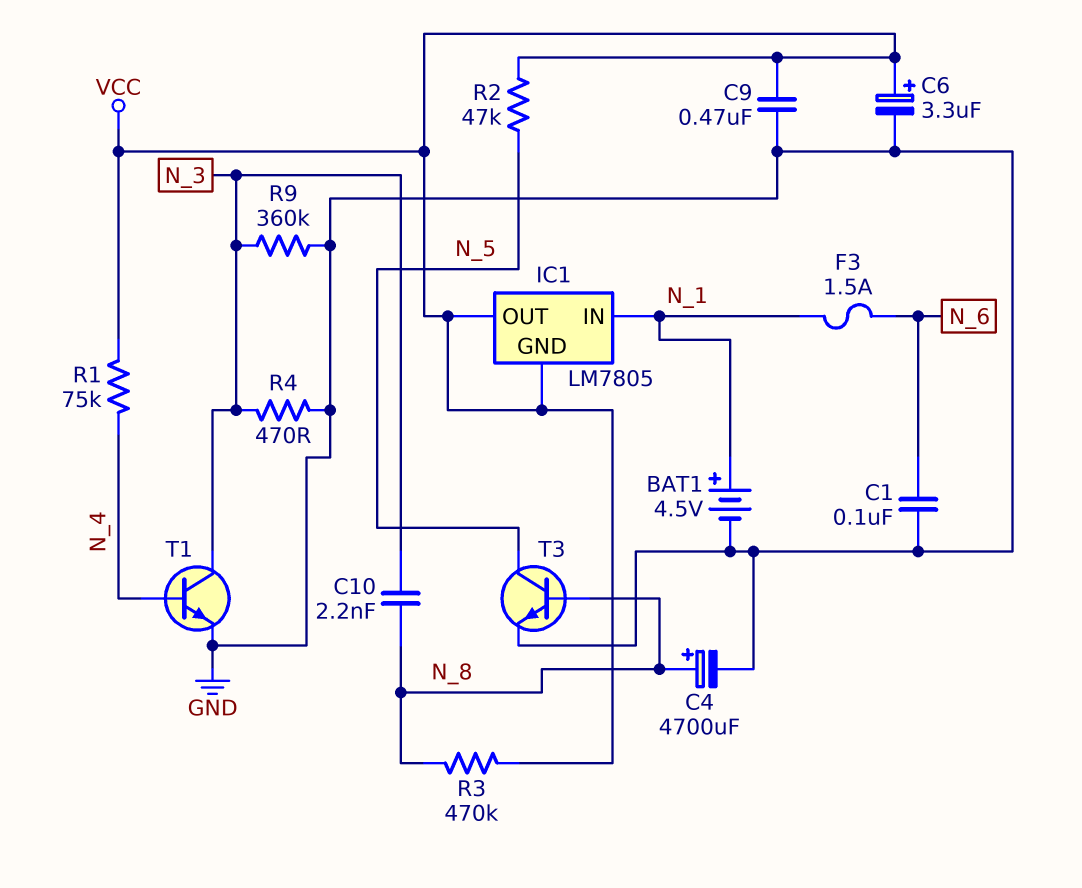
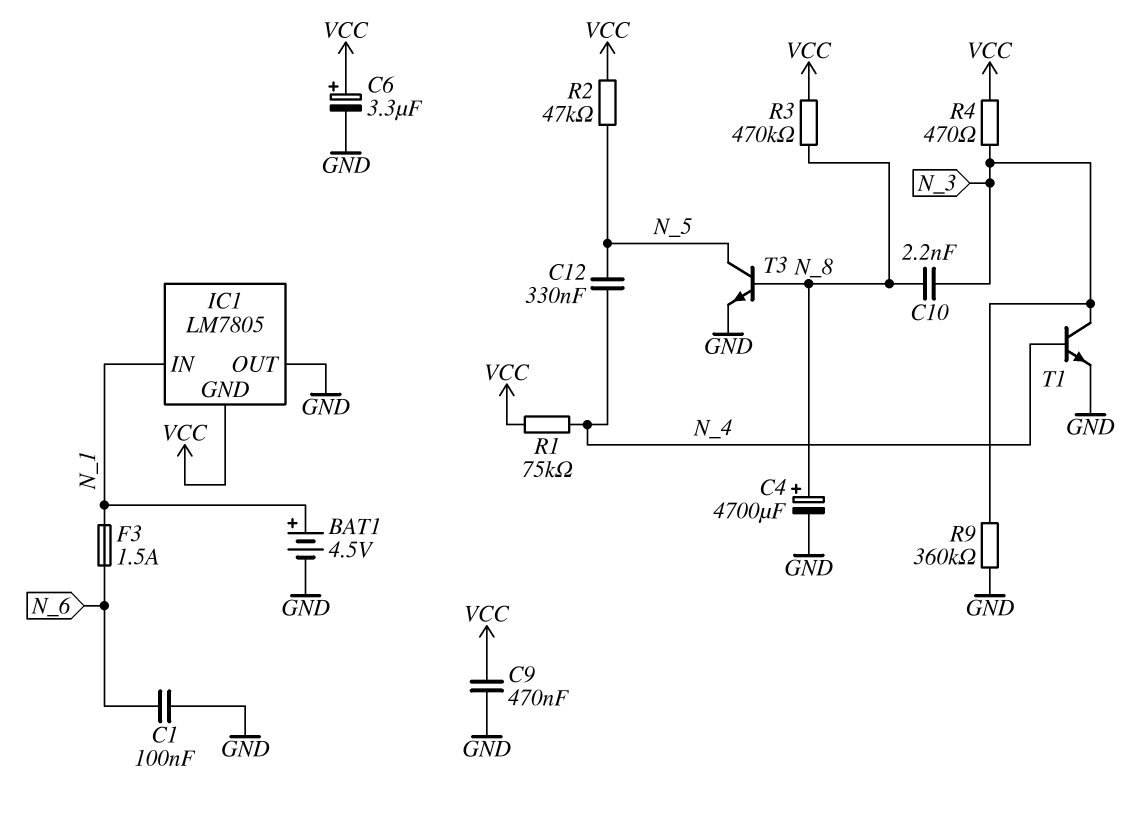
C12: none -> 330nF (N_4, N_5)
IC1 pin OUT: VCC -> GND
R4: 470 (GND, N_3) -> 470 (N_3, VCC)

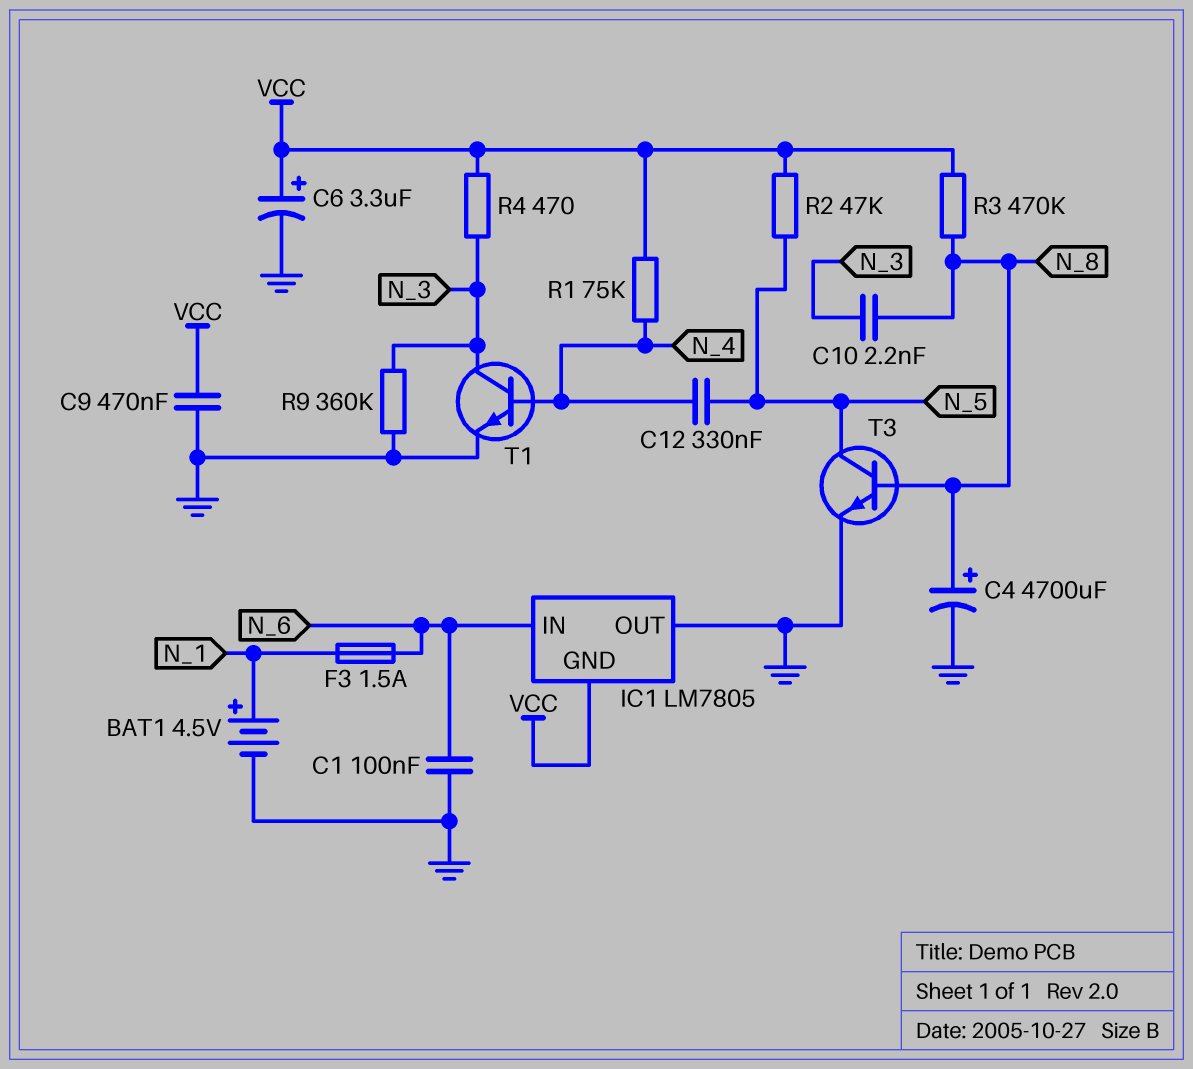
IC1 pin IN: N_1 -> N_6

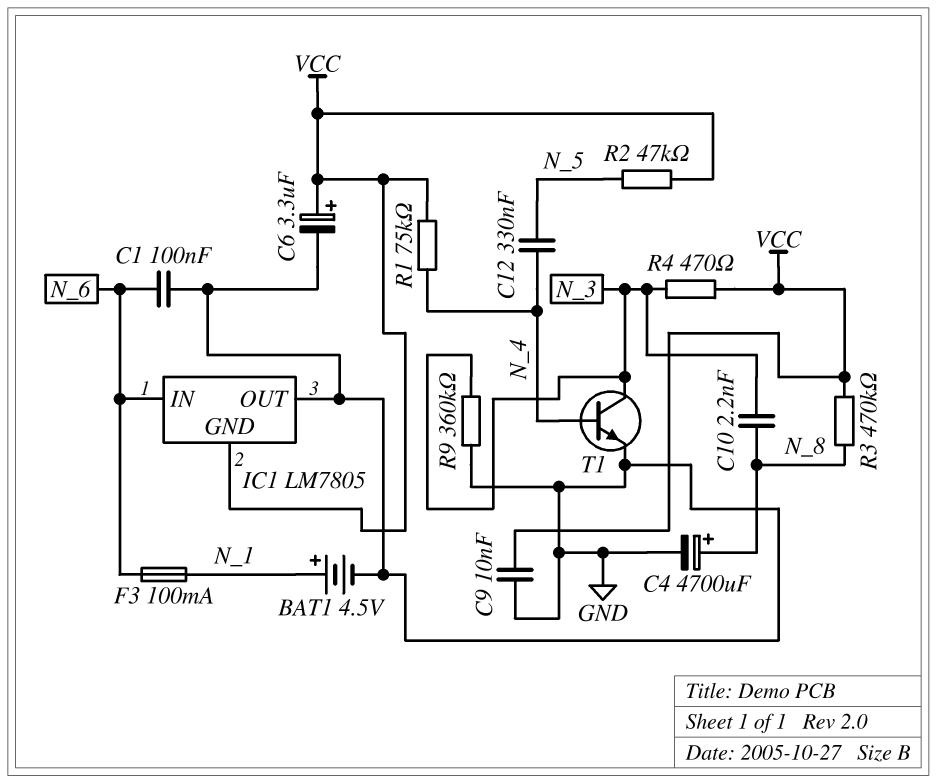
C9: 470nF (GND, VCC) -> 10nF (GND, VCC)
F3: 1.5A (N_1, N_6) -> 100mA (N_1, N_6)
T3: NPN (B N_8, C N_5, E GND) -> none

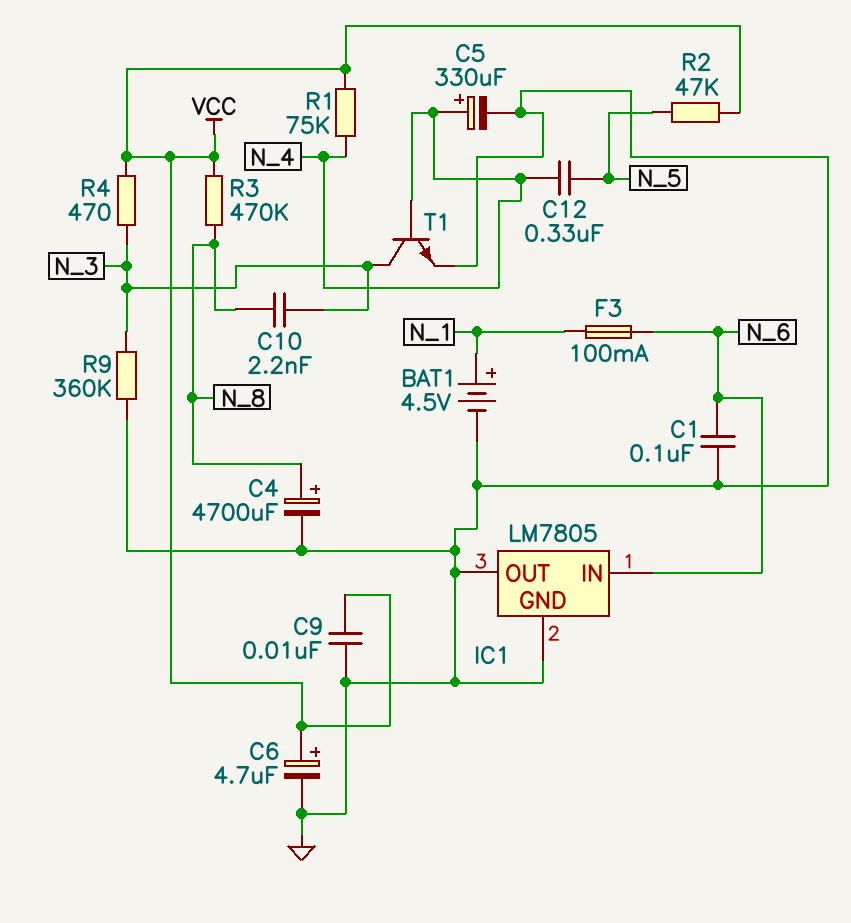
C5: none -> 330uF (plus N_4, minus GND)
C6: 3.3uF (plus VCC, minus GND) -> 4.7uF (plus VCC, minus GND)
IC1 pin GND: VCC -> GND

